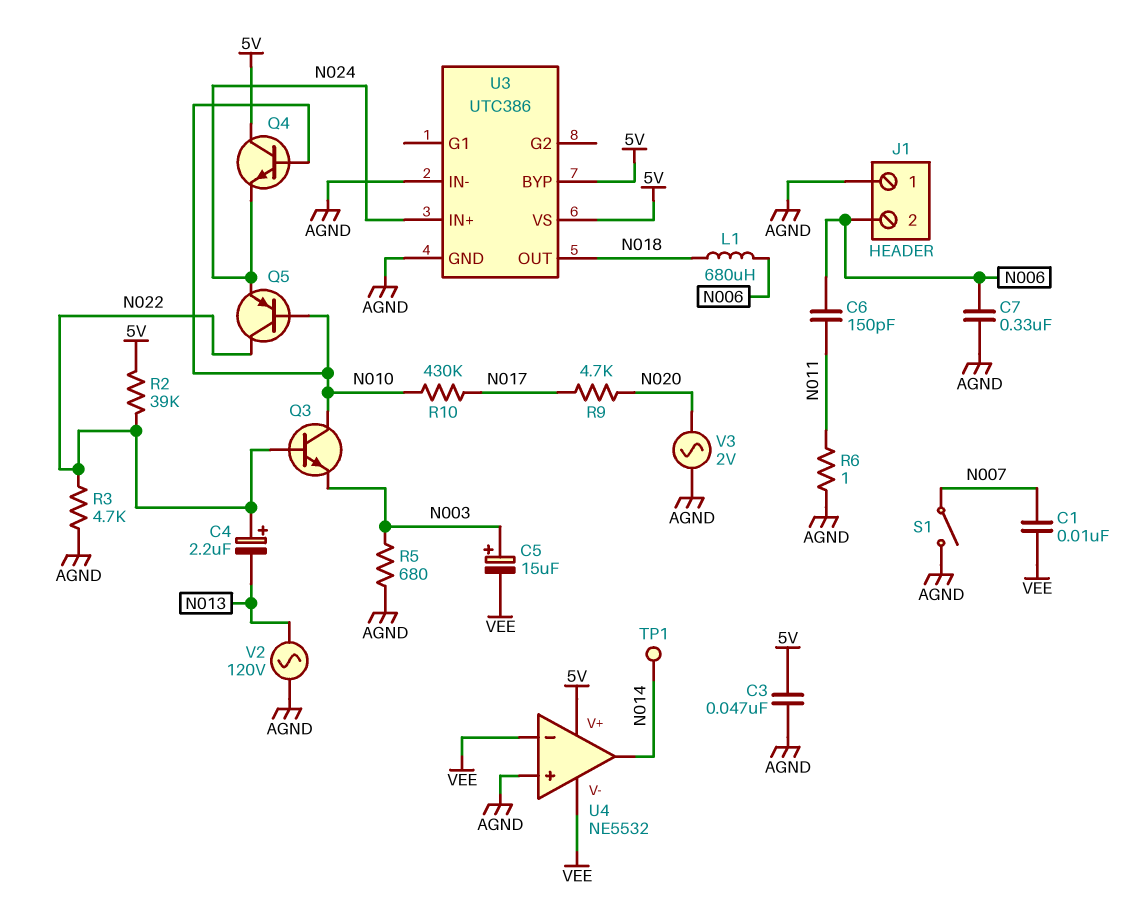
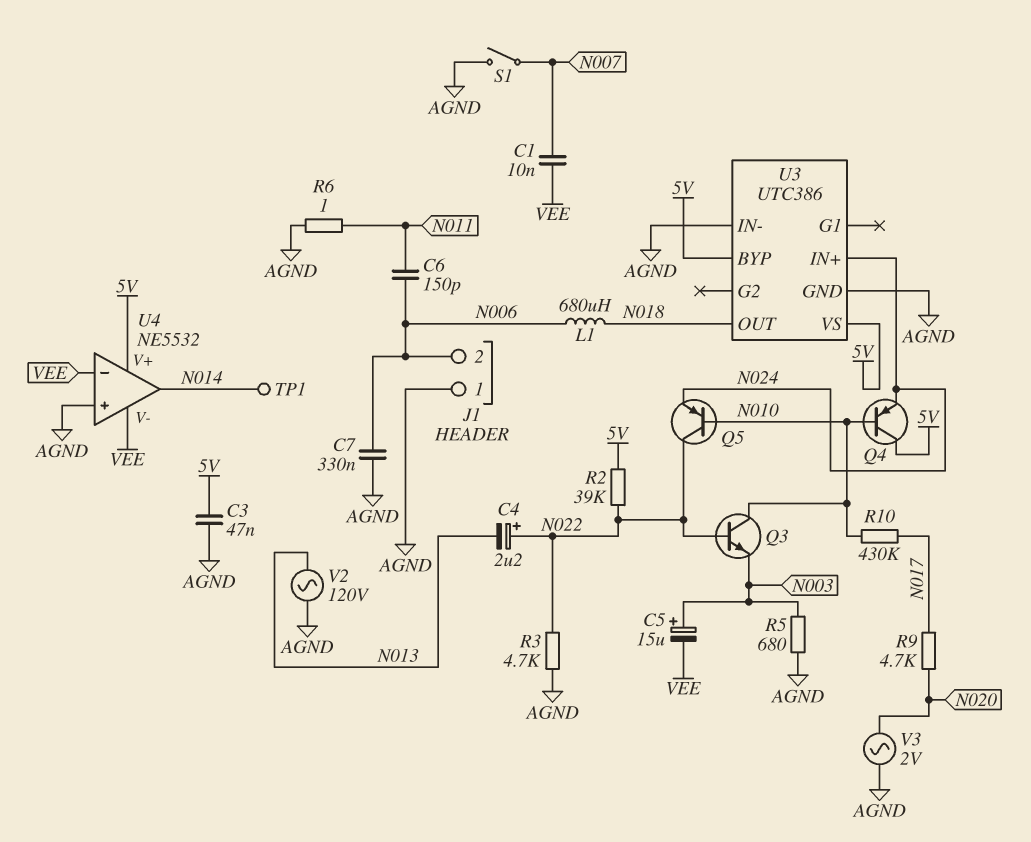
Q4: NPN (B N010, C 5V, E N024) -> PNP (B N010, C 5V, E N024)

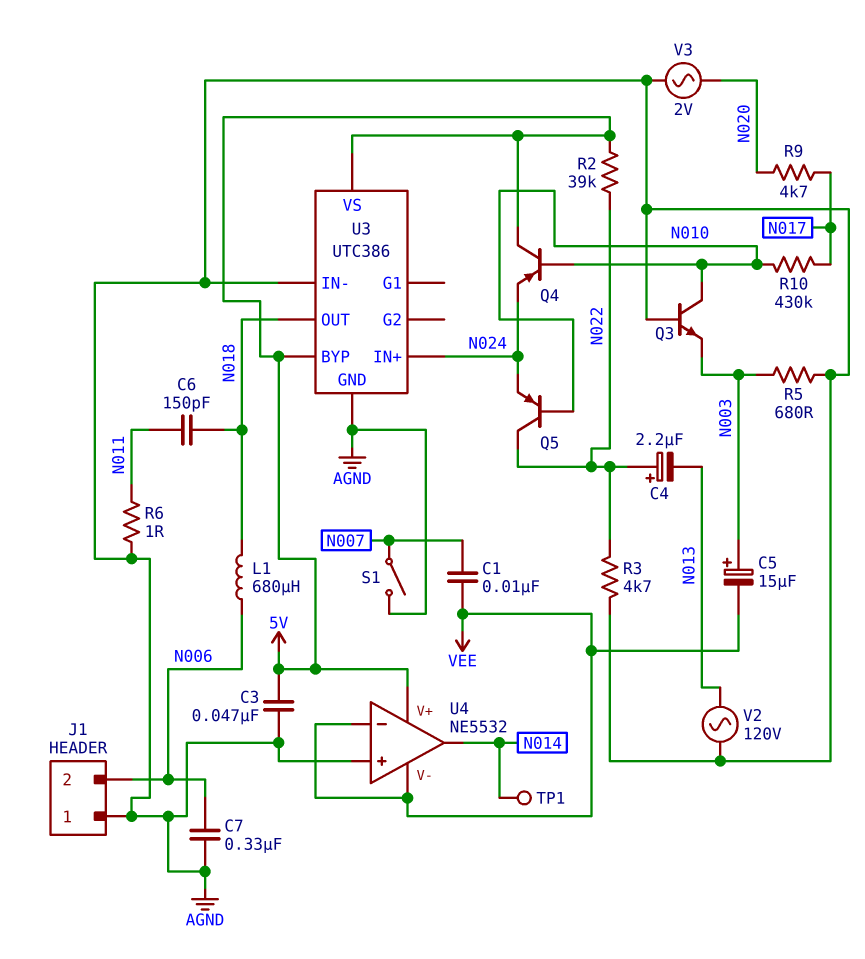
C6: 150pF (N006, N011) -> 150pF (N011, N018)
Q3: NPN (B N022, C N010, E N003) -> NPN (B AGND, C N010, E N003)

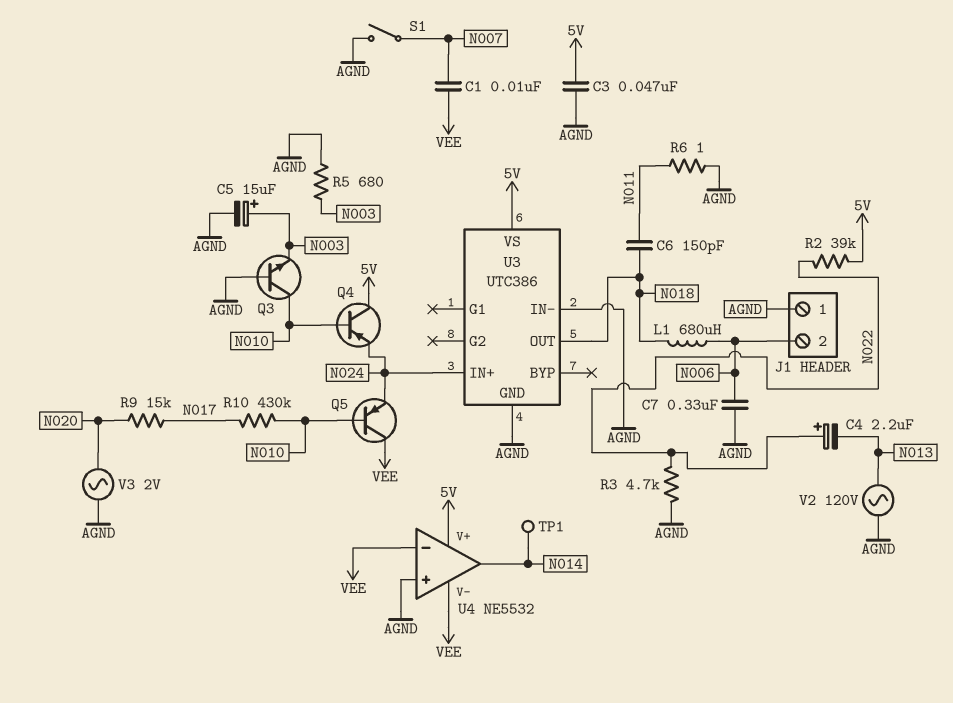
C5: 15uF (plus N003, minus VEE) -> 15uF (plus N003, minus AGND)
Q5: PNP (B N010, C N022, E N024) -> PNP (B N010, C VEE, E N024)
R9: 4.7k (N017, N020) -> 15k (N017, N020)
U3 pin BYP: 5V -> none

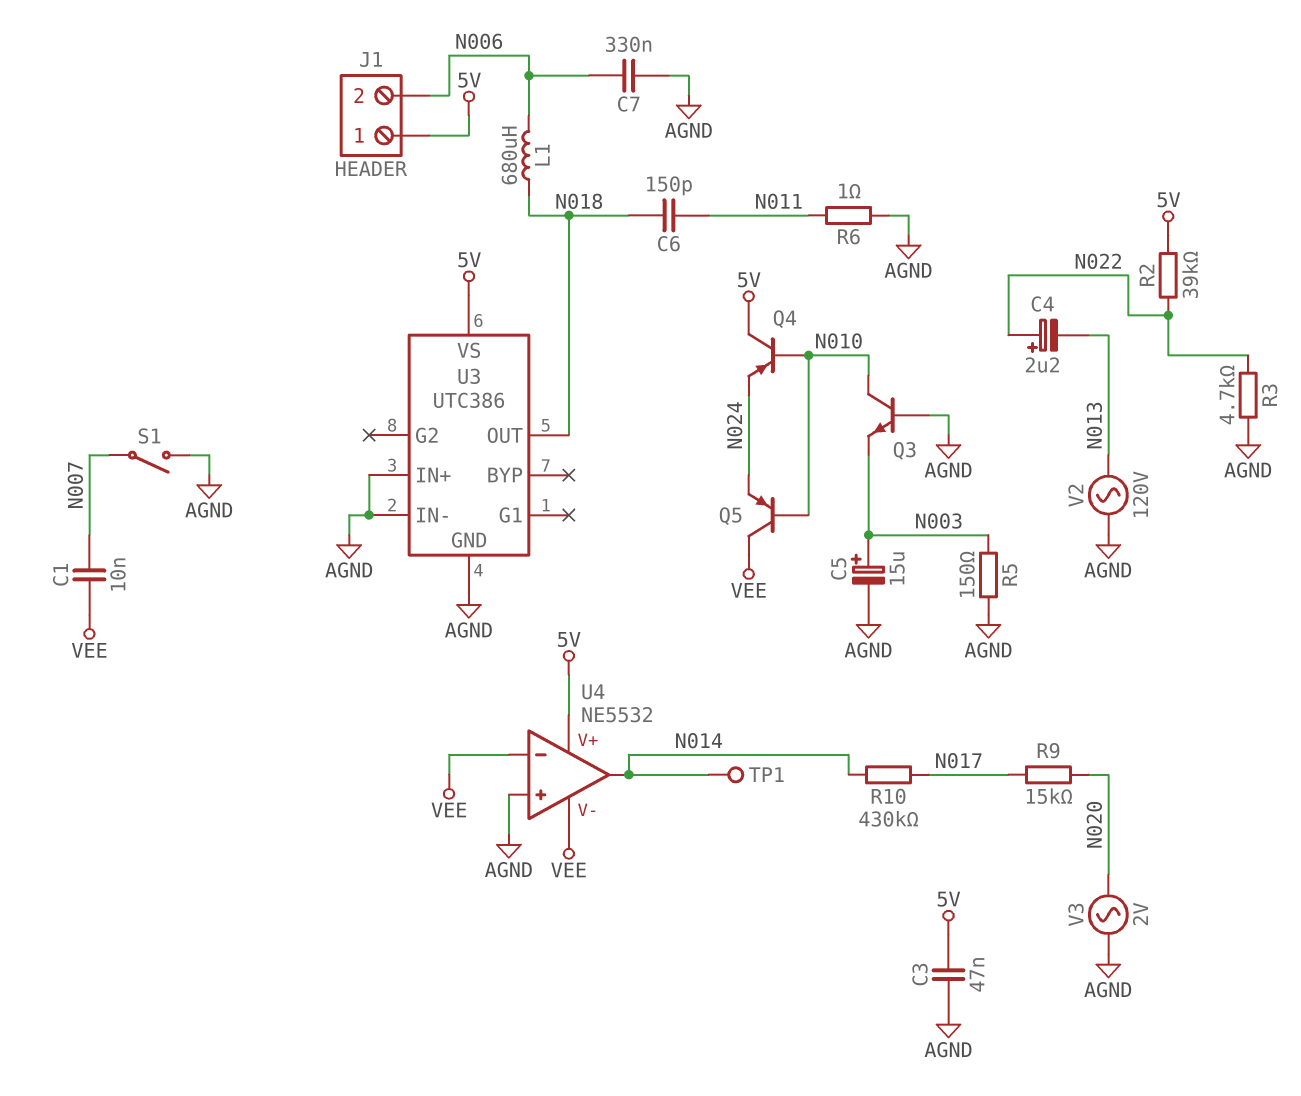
J1 pin 1: AGND -> 5V
R5: 680 (AGND, N003) -> 150 (AGND, N003)
R10: 430k (N010, N017) -> 430k (N014, N017)
U3 pin IN+: N024 -> AGND

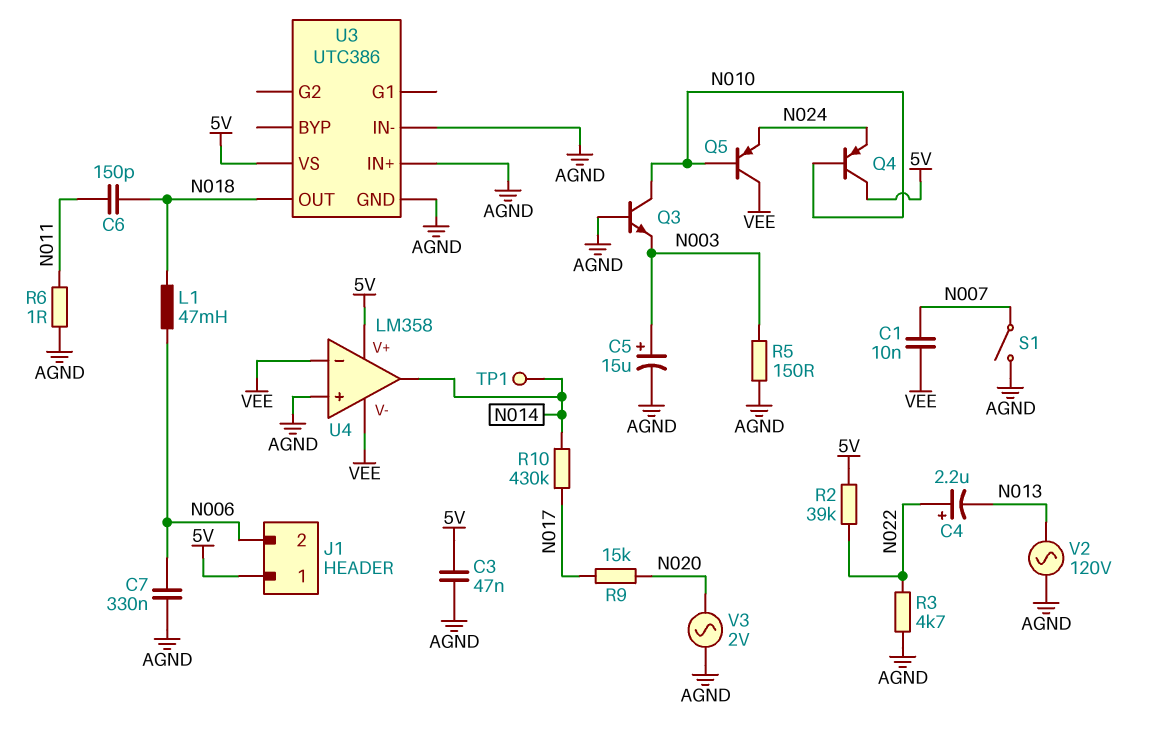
L1: 680uH (N006, N018) -> 47mH (N006, N018)
U4: NE5532 -> LM358

